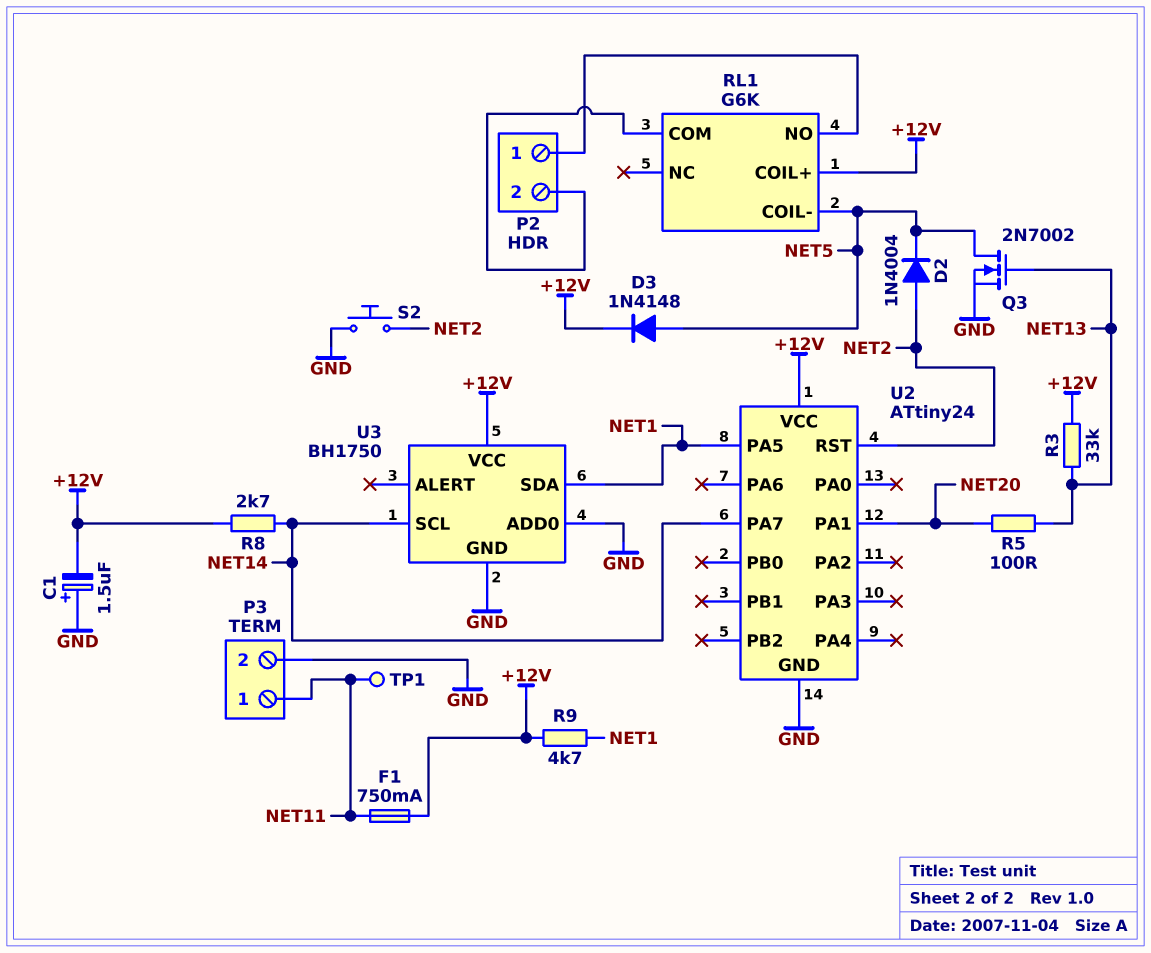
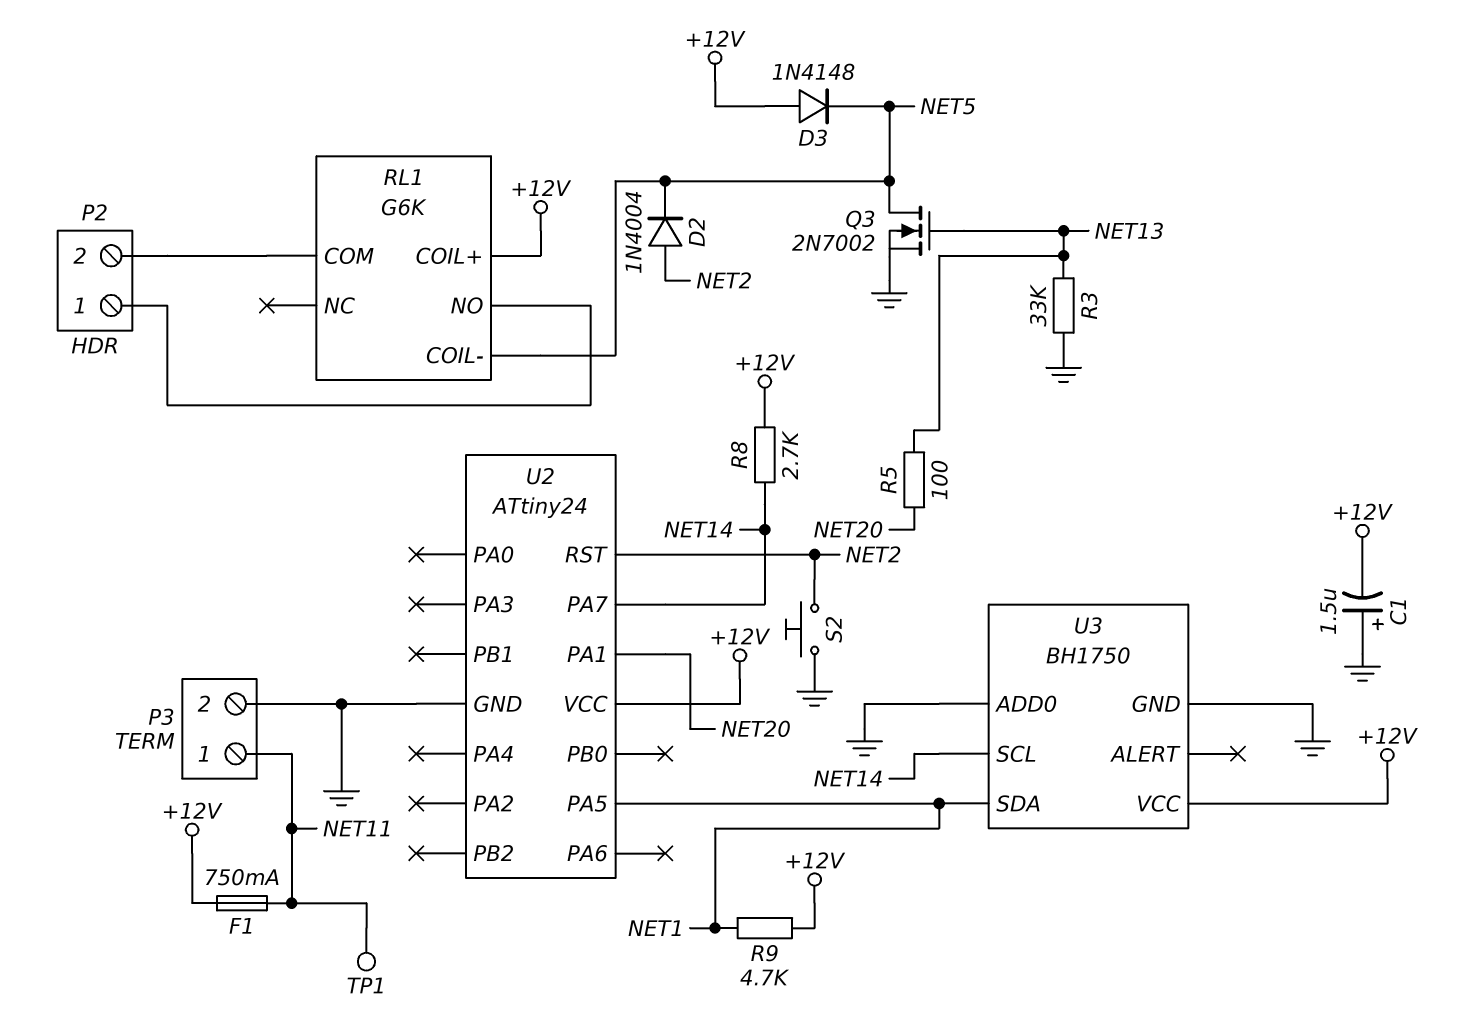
D3: diode 1N4148 (A NET5, K +12V) -> diode 1N4148 (A +12V, K NET5)
R3: 33k (+12V, NET13) -> 33k (GND, NET13)

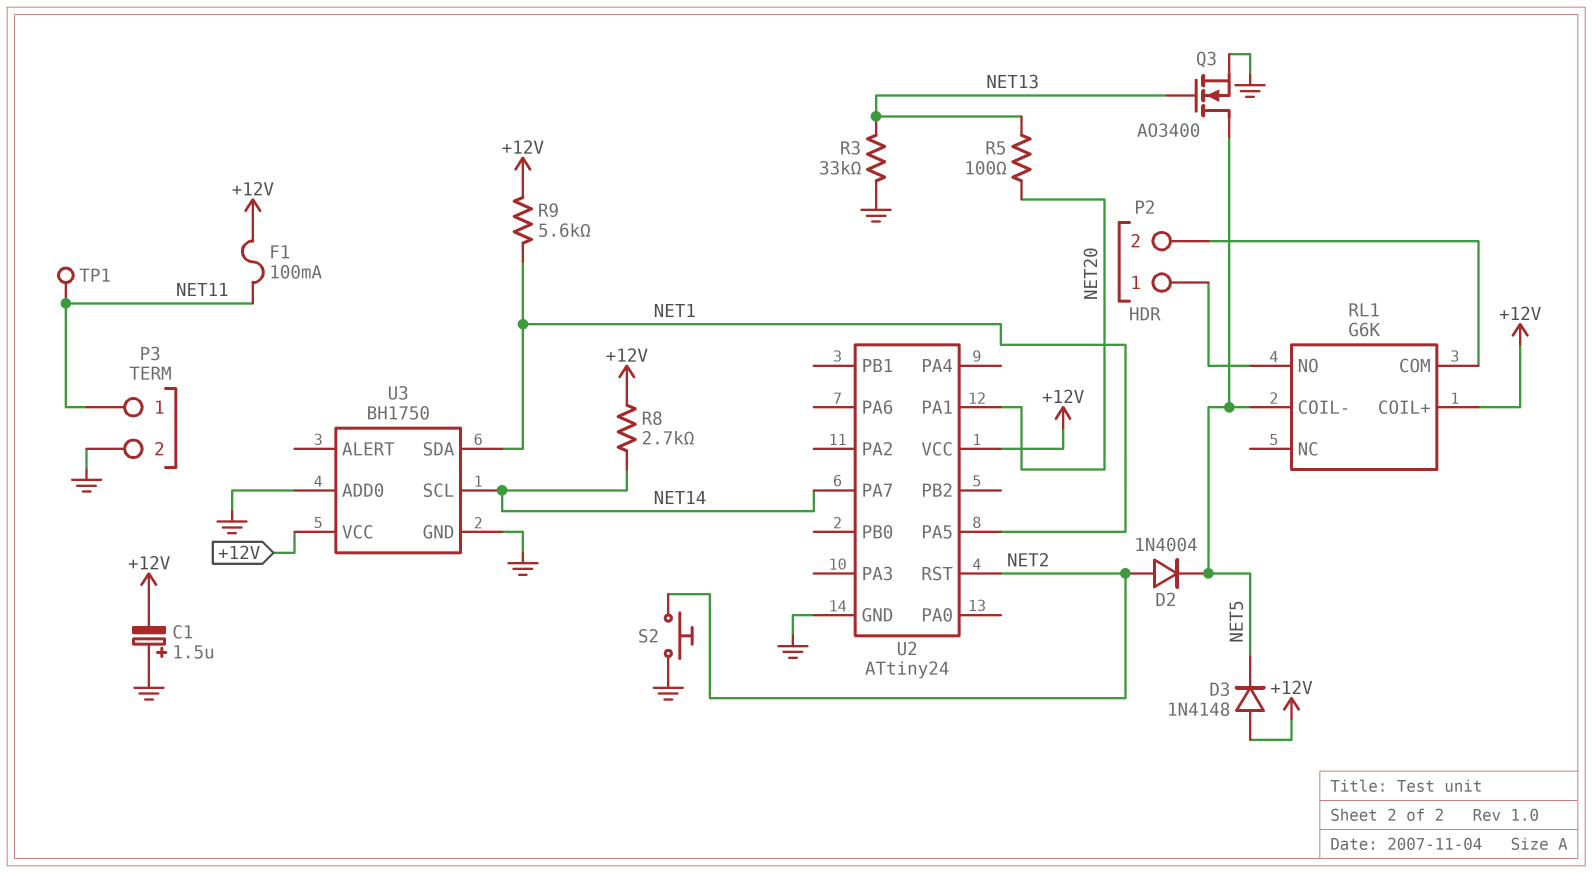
F1: 750mA (+12V, NET11) -> 100mA (+12V, NET11)
Q3: NMOS 2N7002 (G NET13, D NET5, S GND) -> NMOS AO3400 (G NET13, D NET5, S GND)
R9: 4.7k (+12V, NET1) -> 5.6k (+12V, NET1)

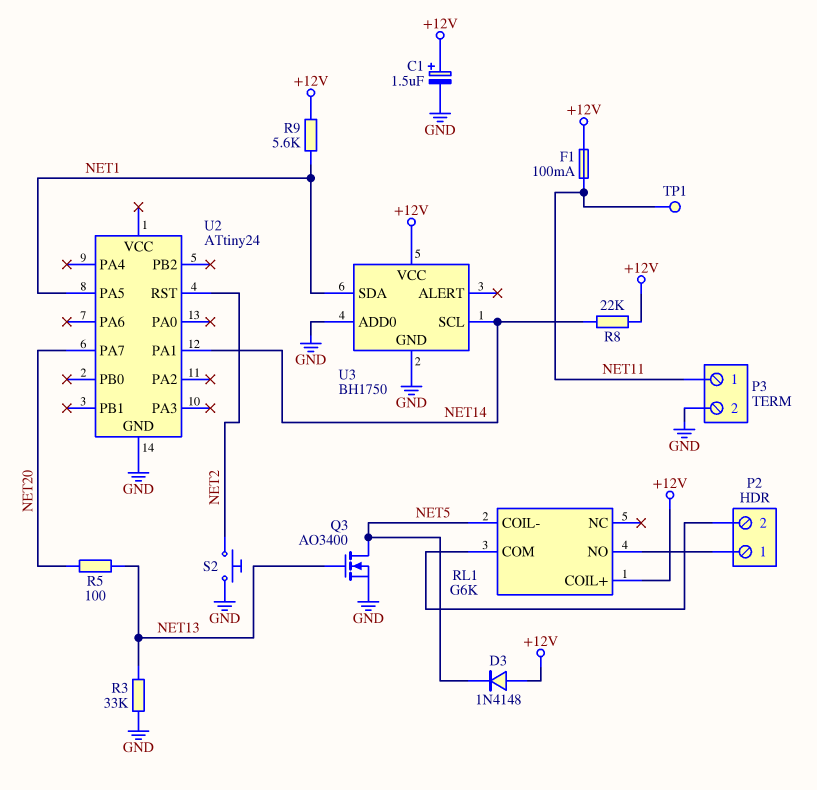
C1: 1.5uF (plus GND, minus +12V) -> 1.5uF (plus +12V, minus GND)
D2: diode 1N4004 (A NET2, K NET5) -> none
R8: 2.7k (+12V, NET14) -> 22k (+12V, NET14)
U2 pin PA1: NET20 -> NET14
U2 pin PA7: NET14 -> NET20
U2 pin VCC: +12V -> none

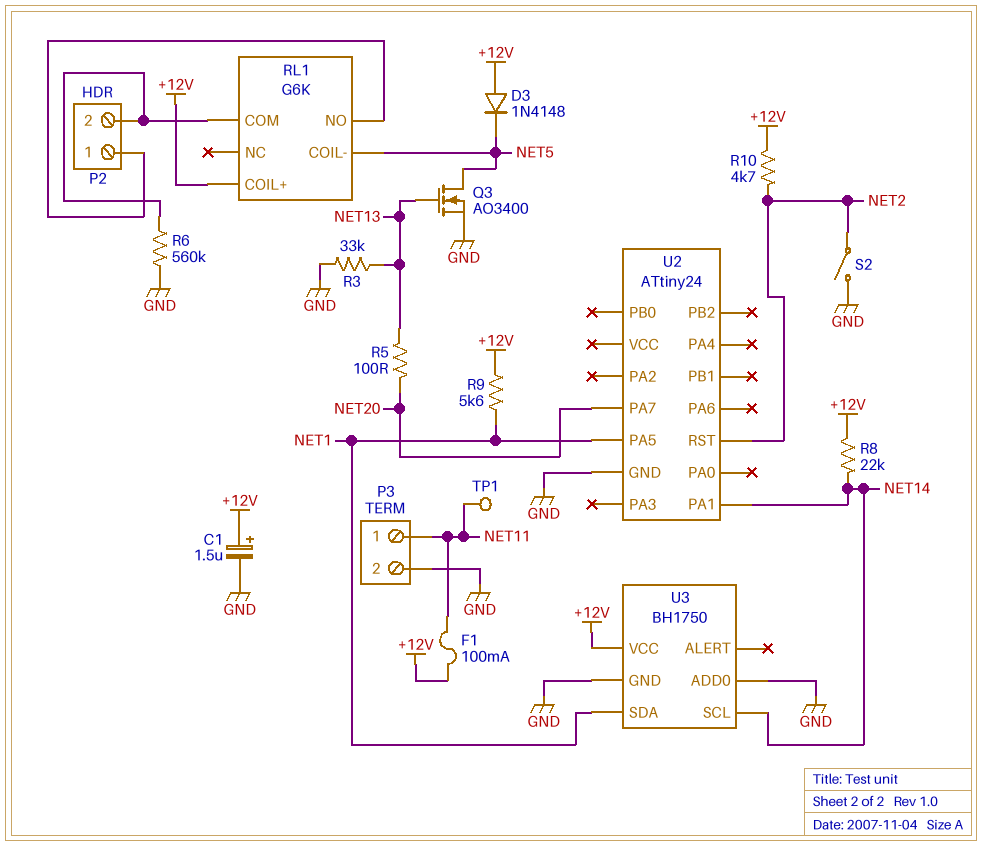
R6: none -> 560k (GND, P2/2)
R10: none -> 4.7k (+12V, NET2)
S2: button (GND, NET2) -> switch (GND, NET2)

